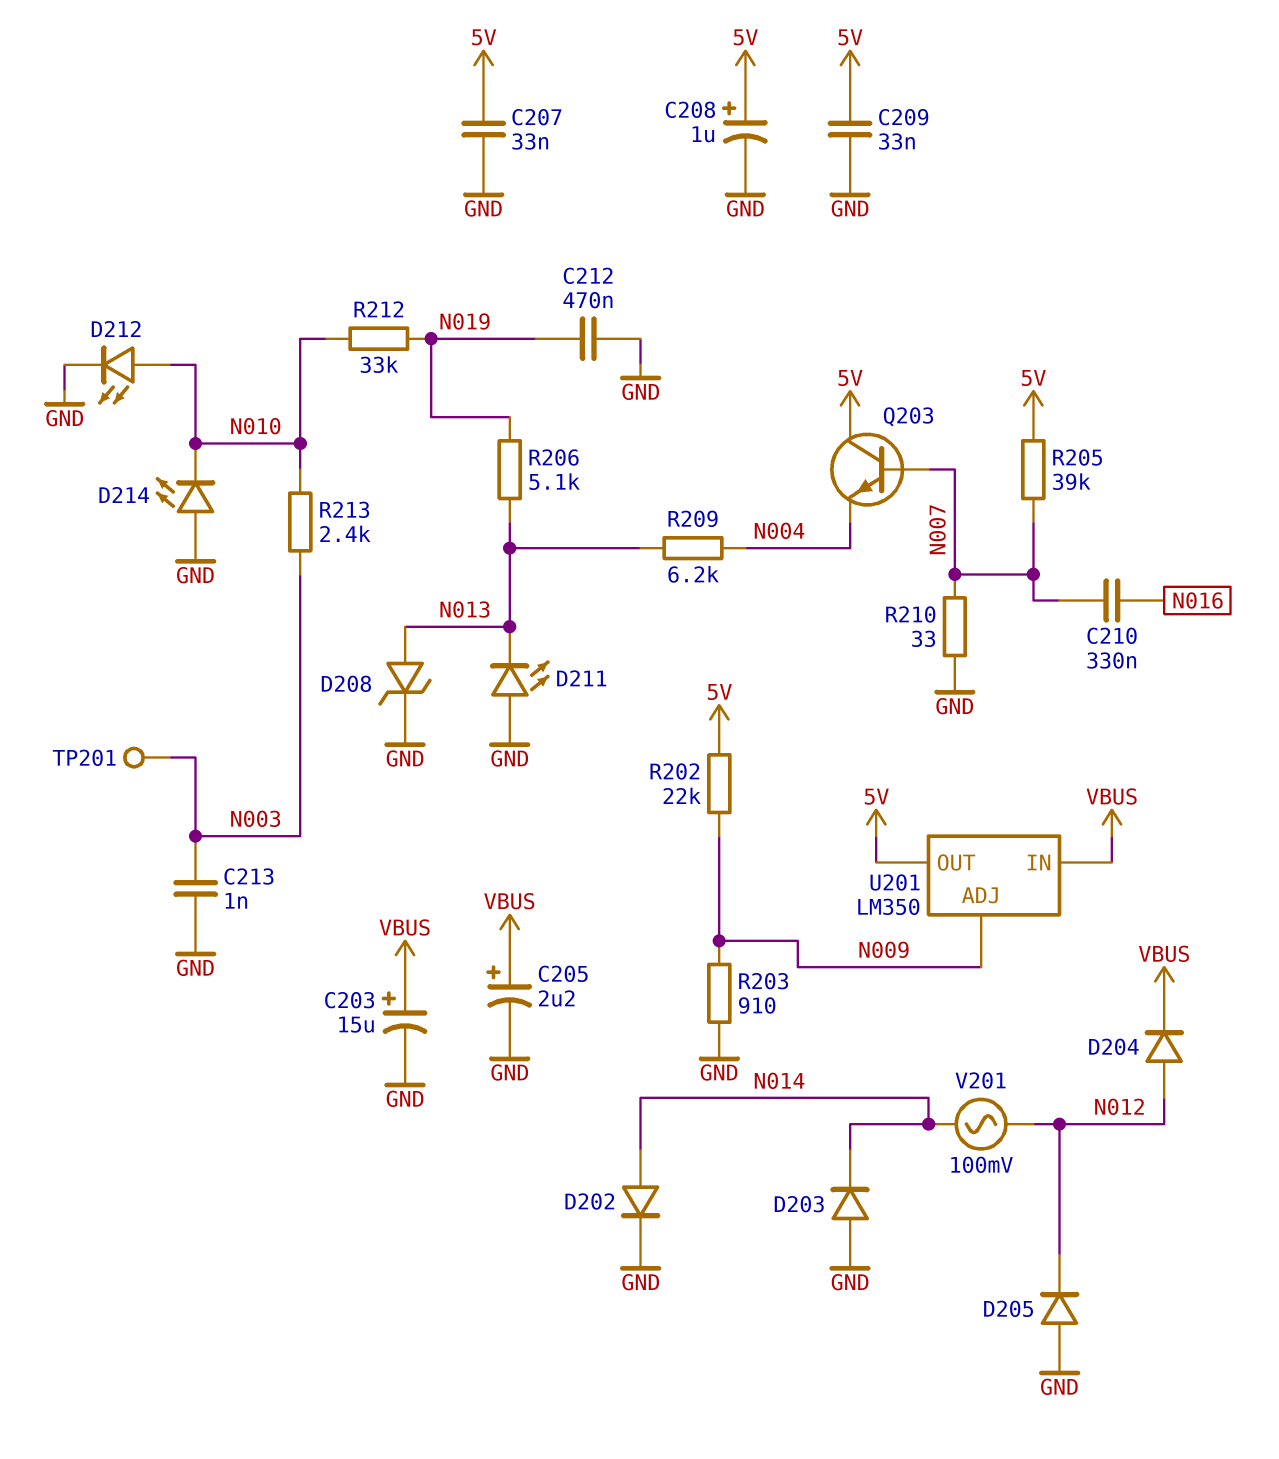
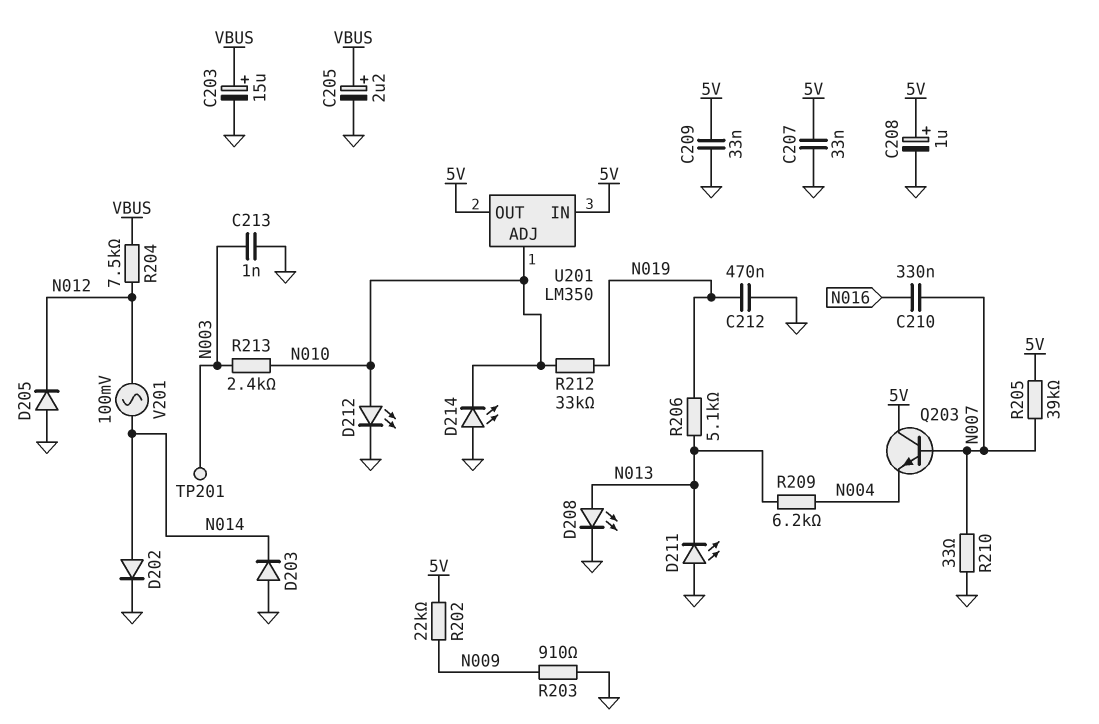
D204: diode (A N012, K VBUS) -> none
D208: zener (A N013, K GND) -> LED (A N013, K GND)
R204: none -> 7.5k (N012, VBUS)
U201 pin ADJ: N009 -> N010
U201 pin IN: VBUS -> 5V

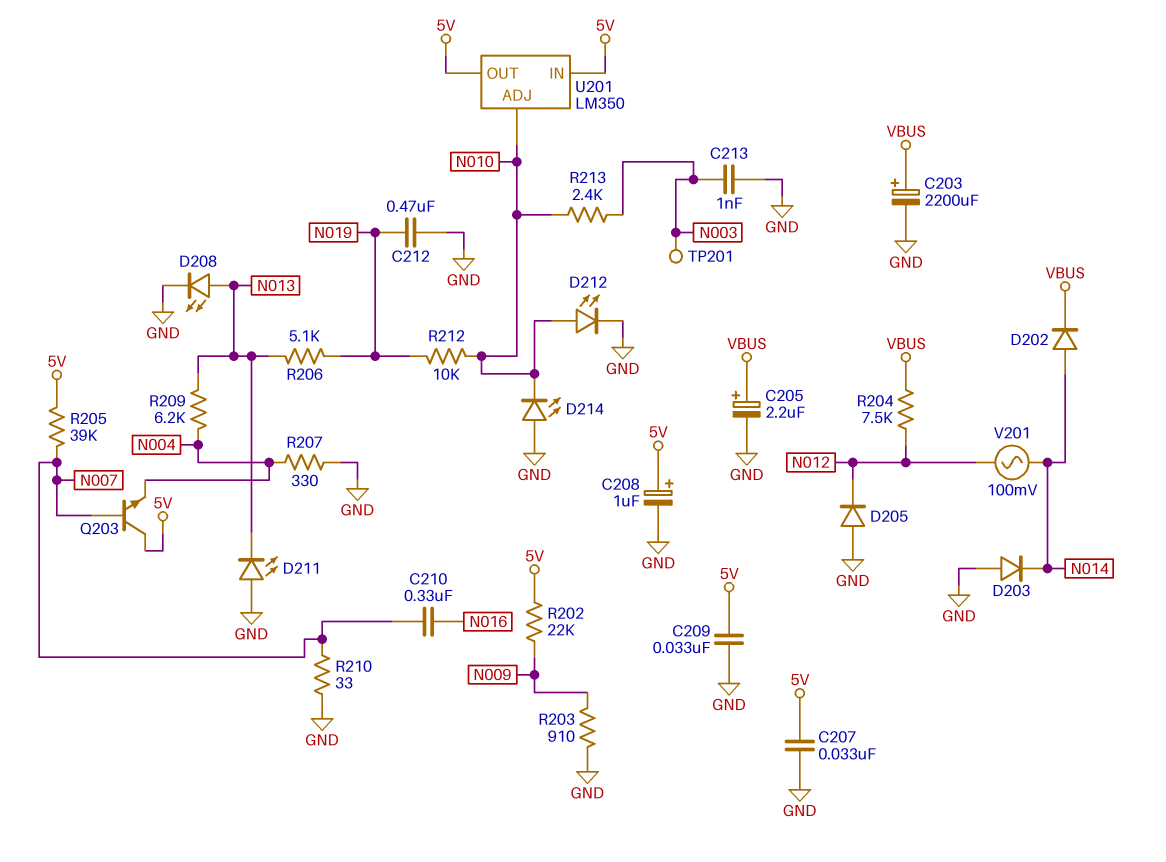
C203: 15uF (plus VBUS, minus GND) -> 2200uF (plus VBUS, minus GND)
D202: diode (A N014, K GND) -> diode (A N014, K VBUS)
R207: none -> 330 (GND, N004)
R212: 33k (N010, N019) -> 10k (N010, N019)

